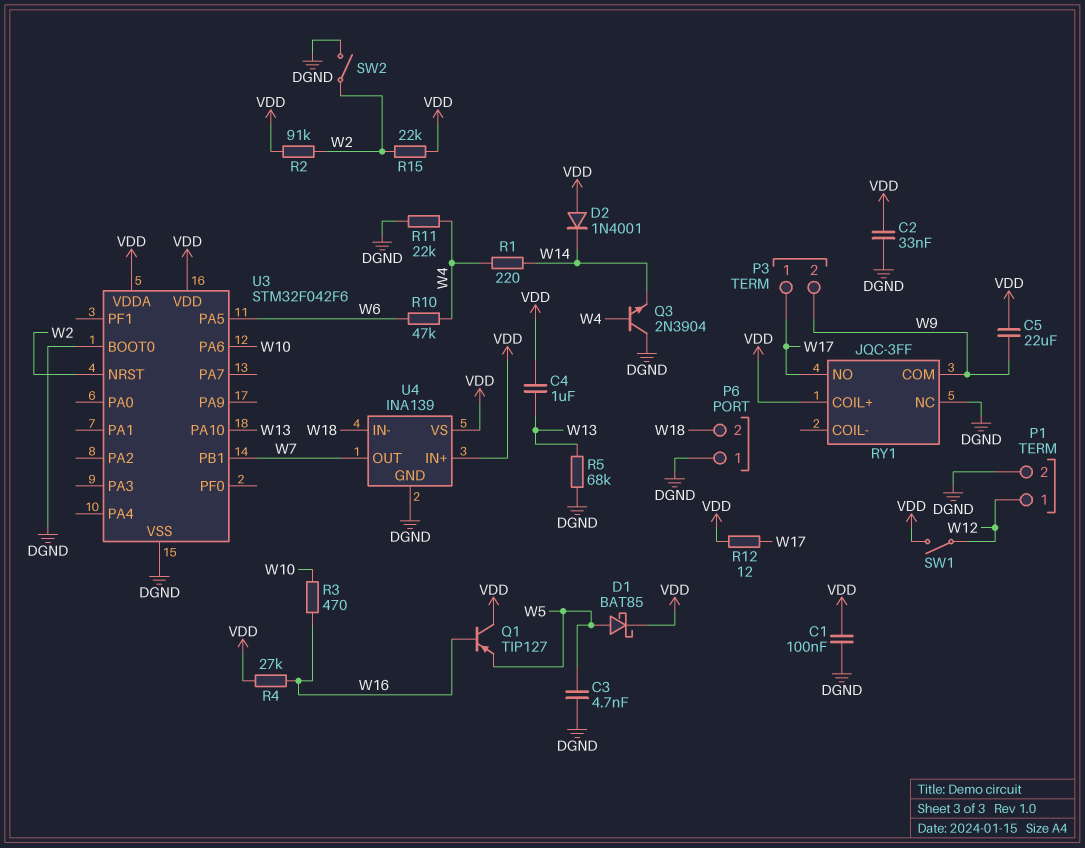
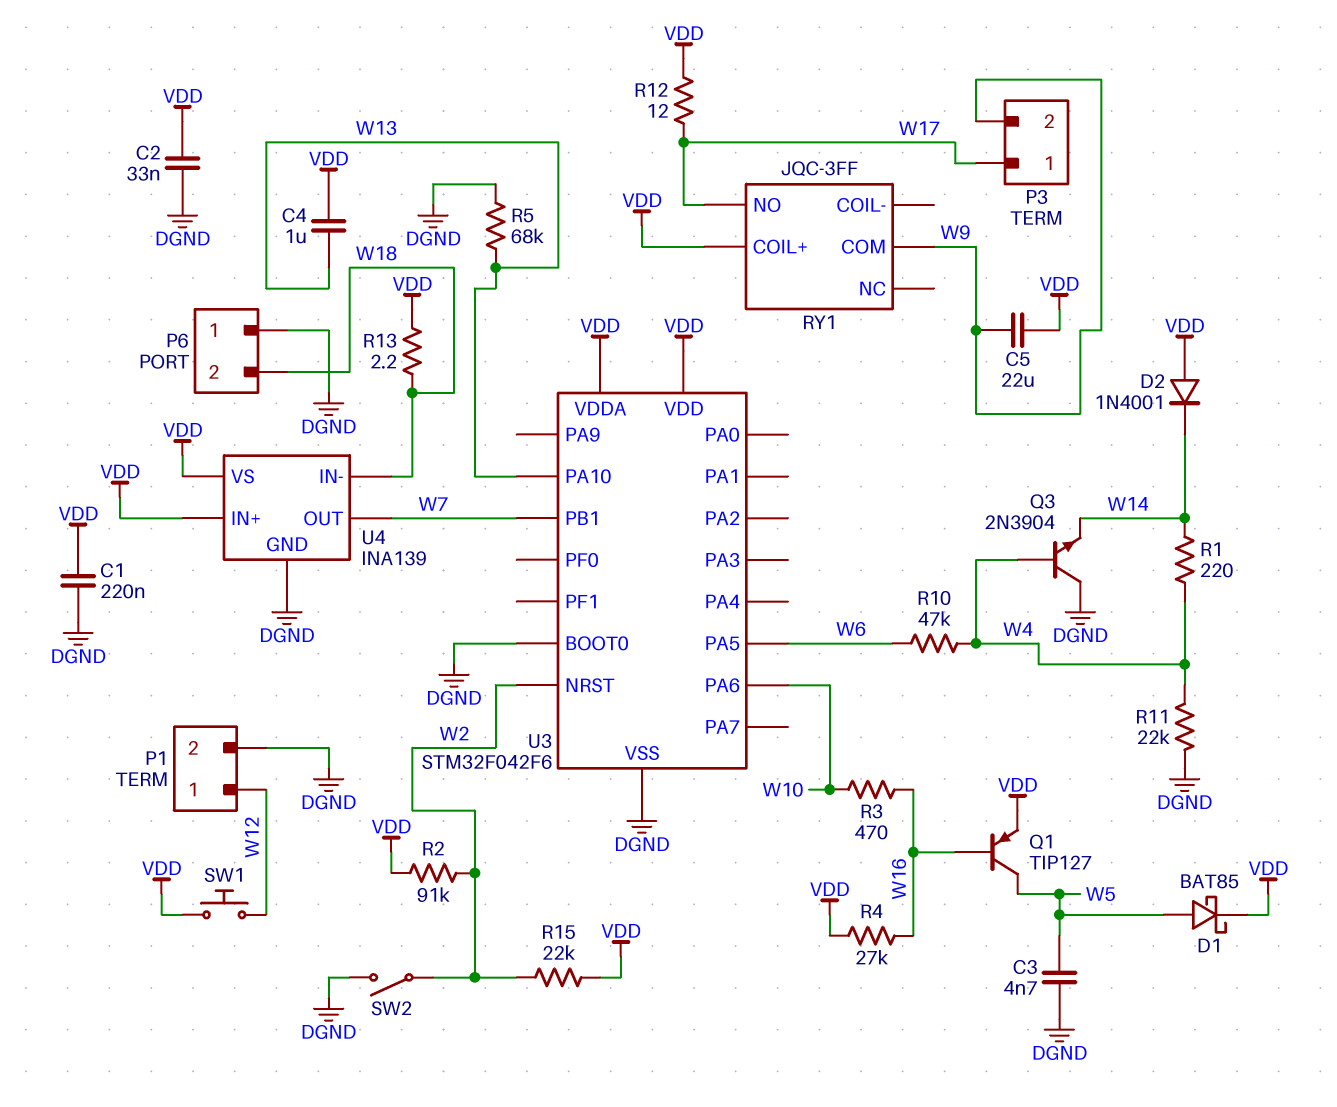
C1: 100nF (DGND, VDD) -> 220nF (DGND, VDD)
Q1: PNP TIP127 (B W16, C VDD, E W5) -> PNP TIP127 (B W16, C W5, E VDD)
R13: none -> 2.2 (VDD, W18)
RY1 pin NC: DGND -> none
SW1: switch (VDD, W12) -> button (VDD, W12)

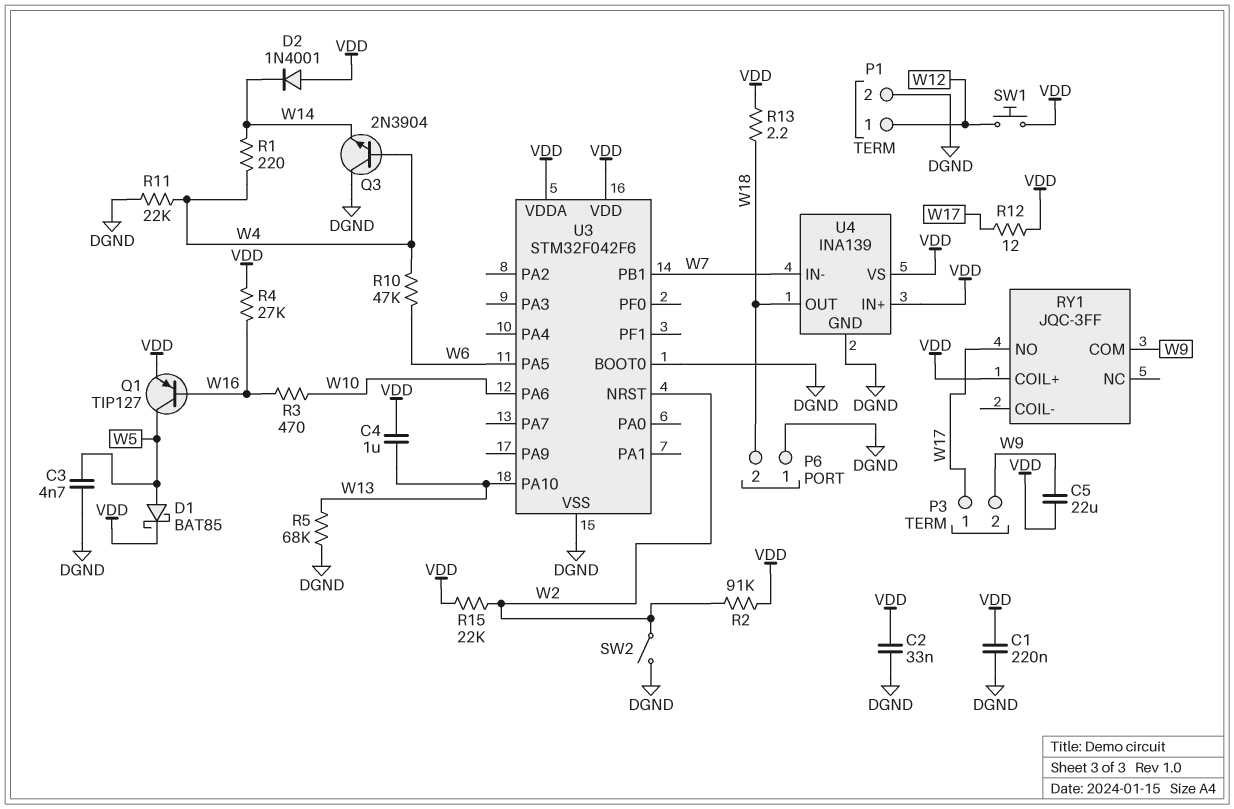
U4 pin IN-: W18 -> W7
U4 pin OUT: W7 -> W18

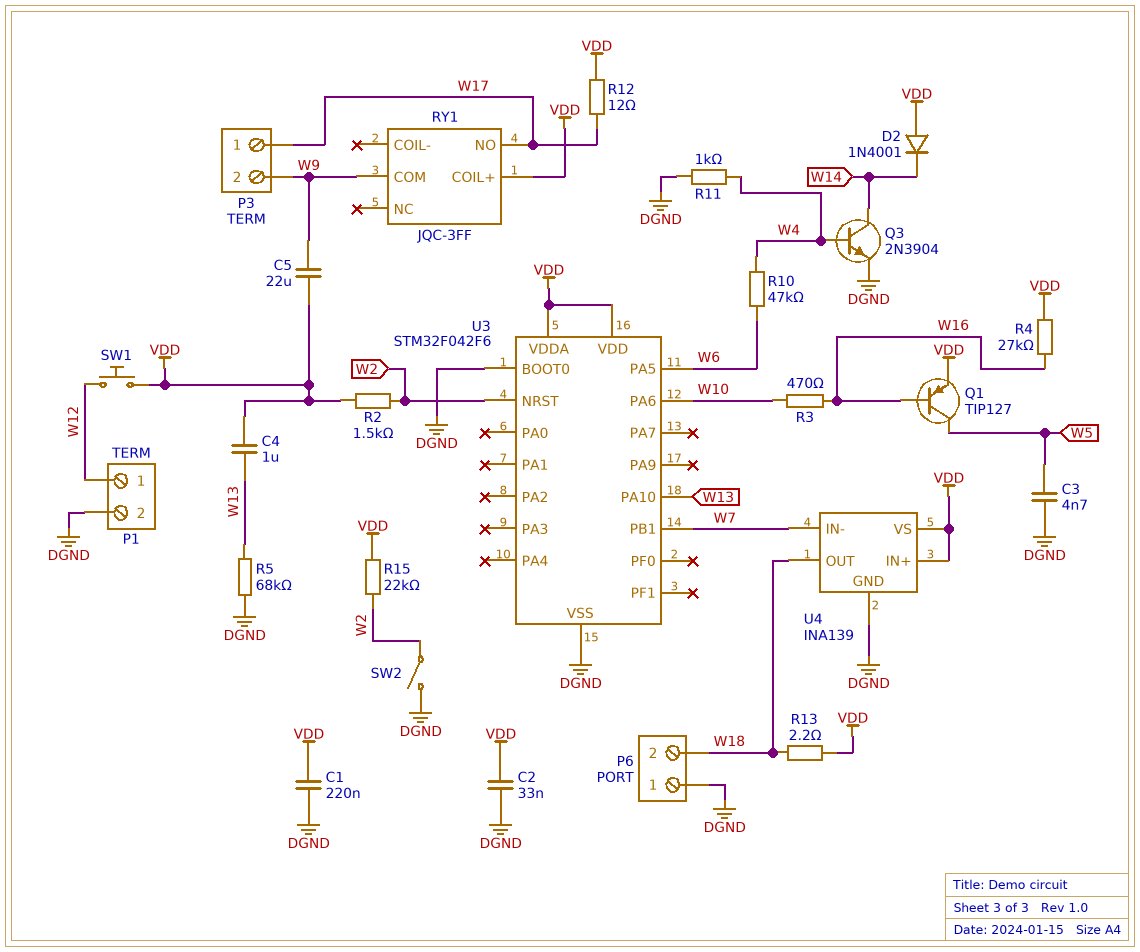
D1: schottky BAT85 (A W5, K VDD) -> none
Q3: NPN 2N3904 (B W4, C DGND, E W14) -> NPN 2N3904 (B W4, C W14, E DGND)
R1: 220 (W4, W14) -> none
R2: 91k (VDD, W2) -> 1.5k (VDD, W2)
R11: 22k (DGND, W4) -> 1k (DGND, W4)

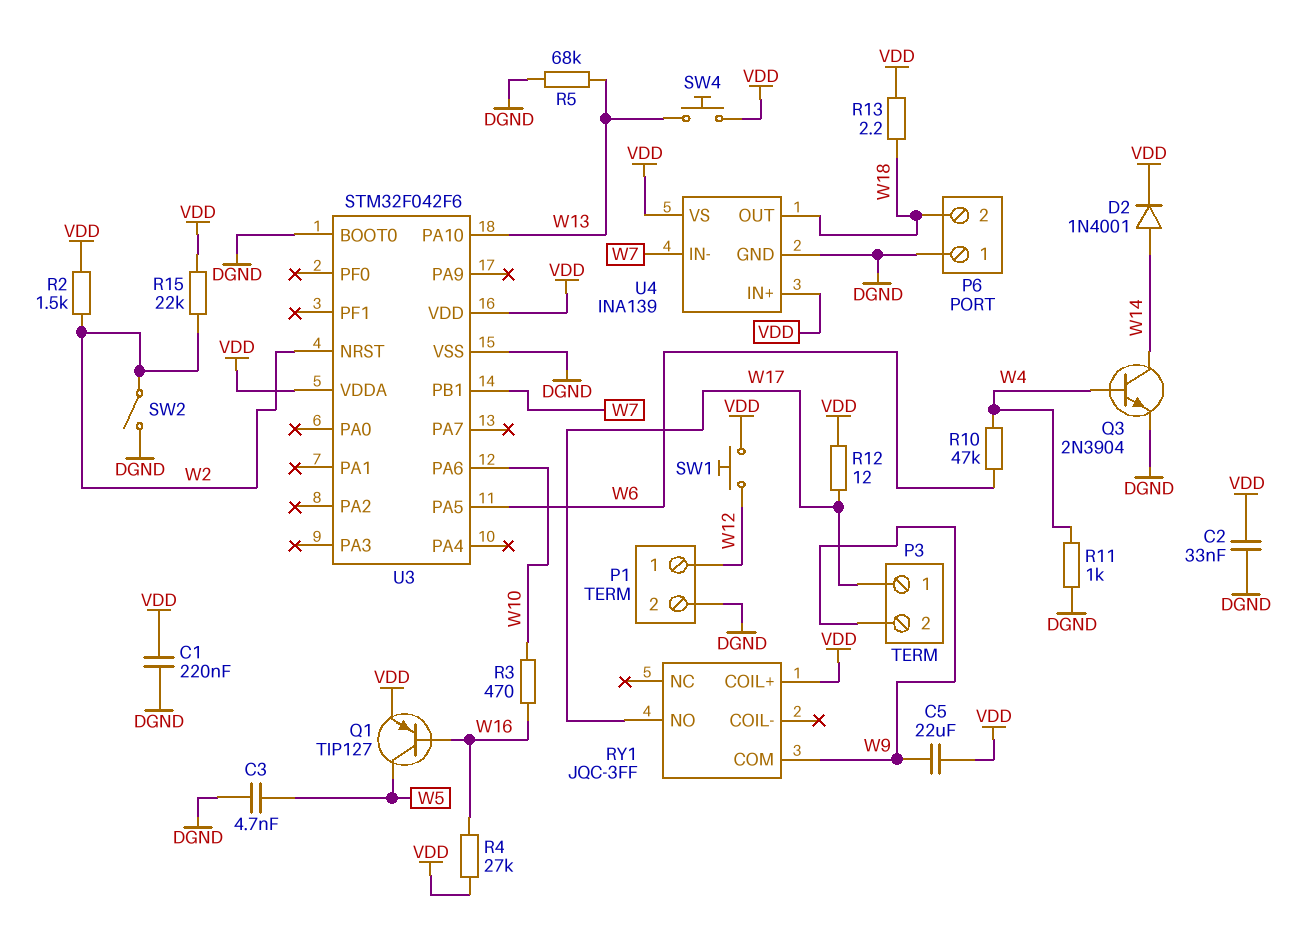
C4: 1uF (VDD, W13) -> none
D2: diode 1N4001 (A VDD, K W14) -> diode 1N4001 (A W14, K VDD)
SW4: none -> button (VDD, W13)

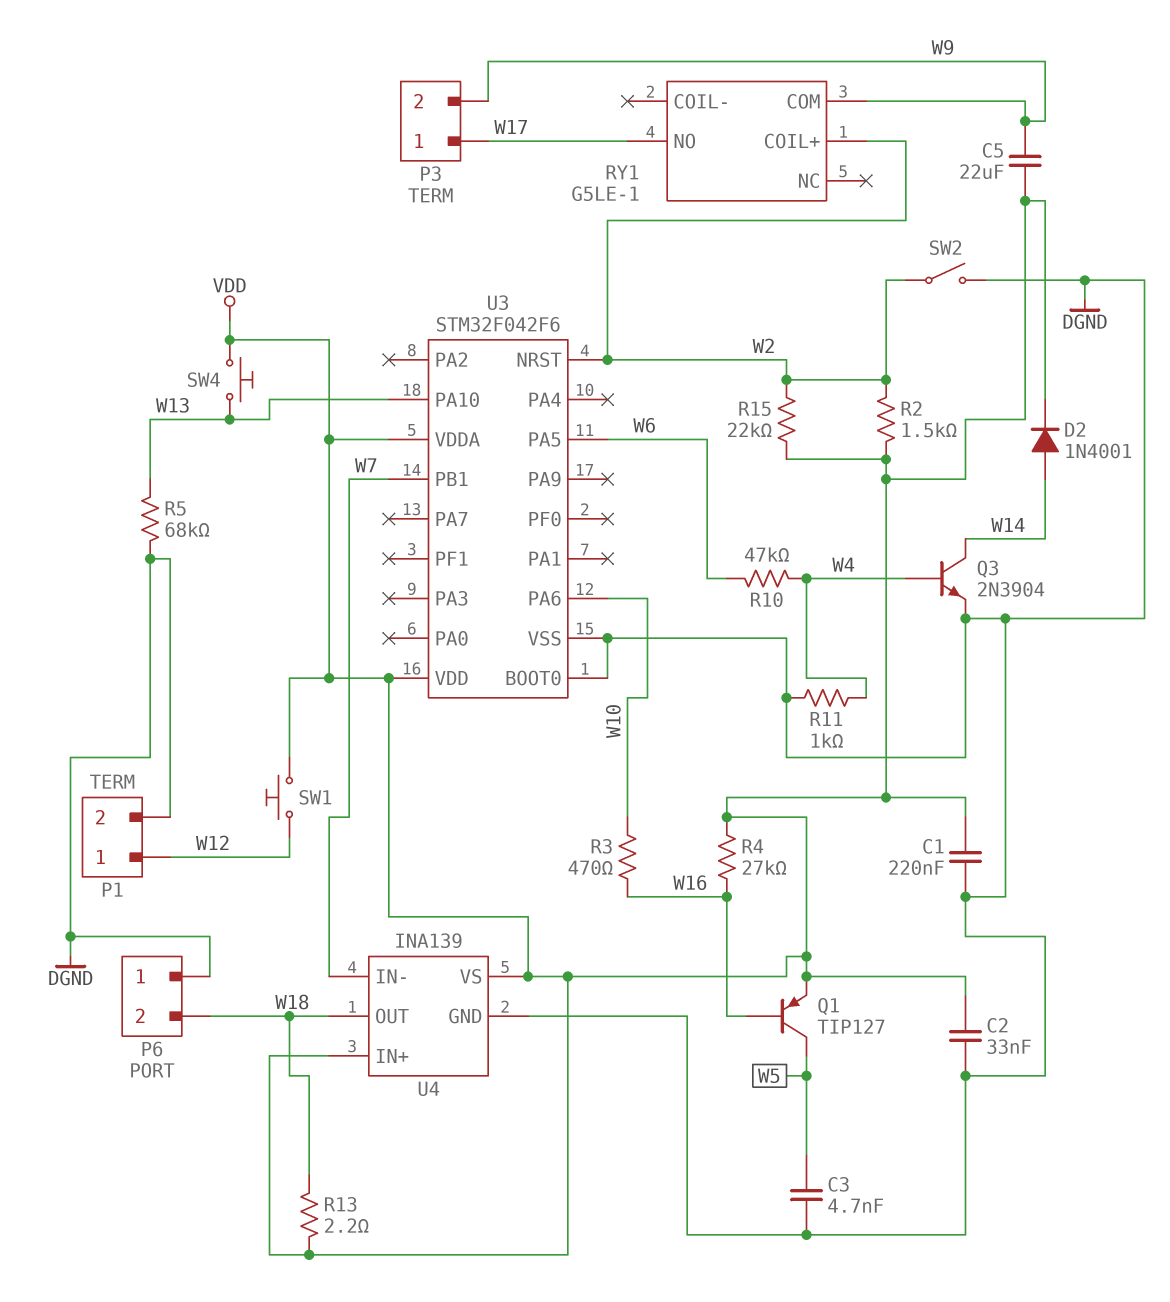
R12: 12 (VDD, W17) -> none
RY1: JQC-3FF -> G5LE-1
RY1 pin COIL+: VDD -> W2

